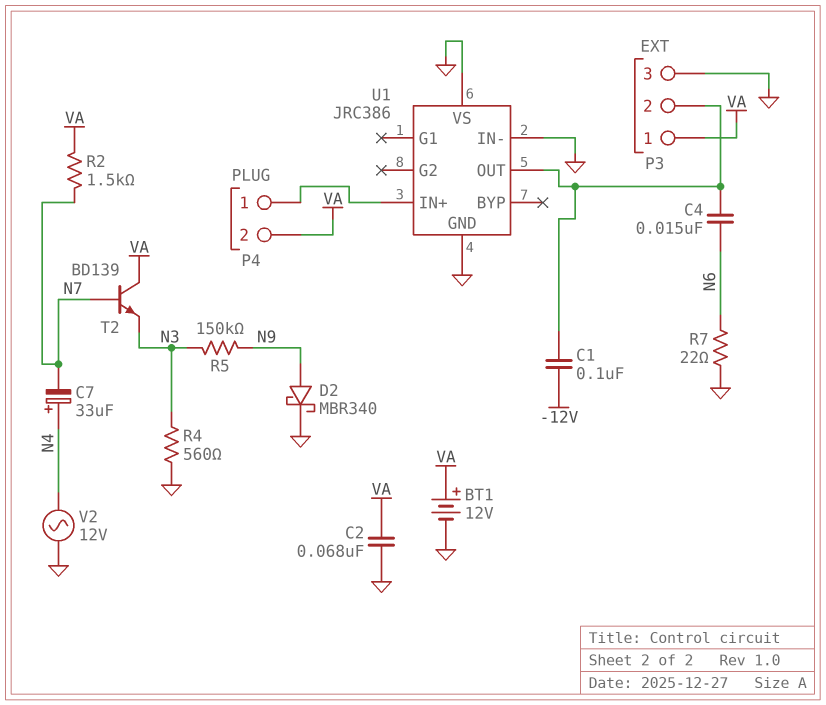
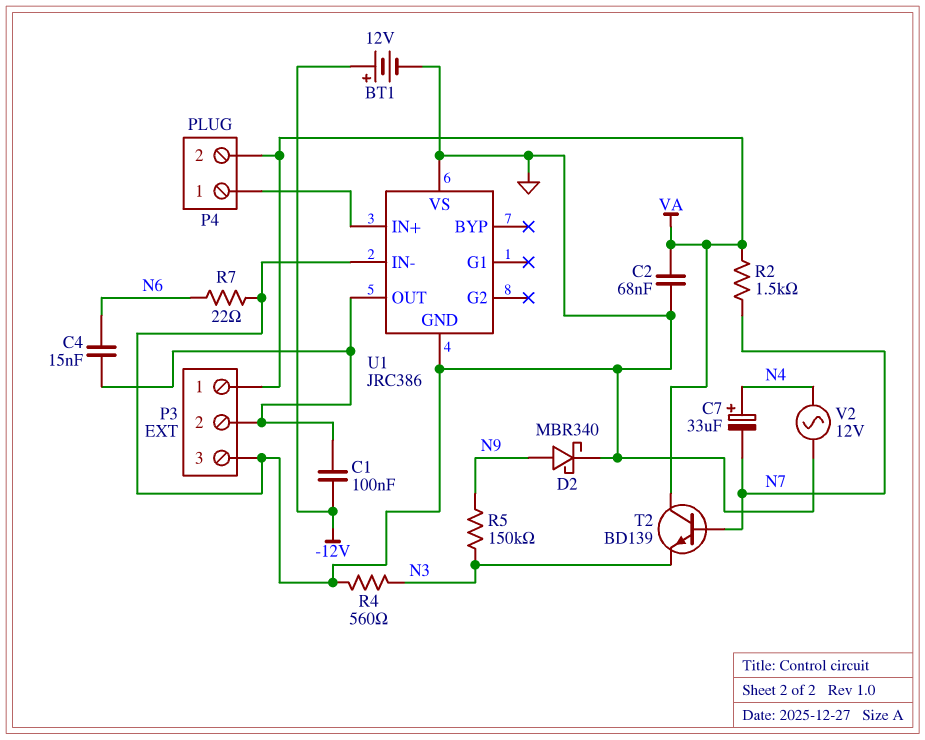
BT1: 12V (plus VA, minus GND) -> 12V (plus -12V, minus GND)

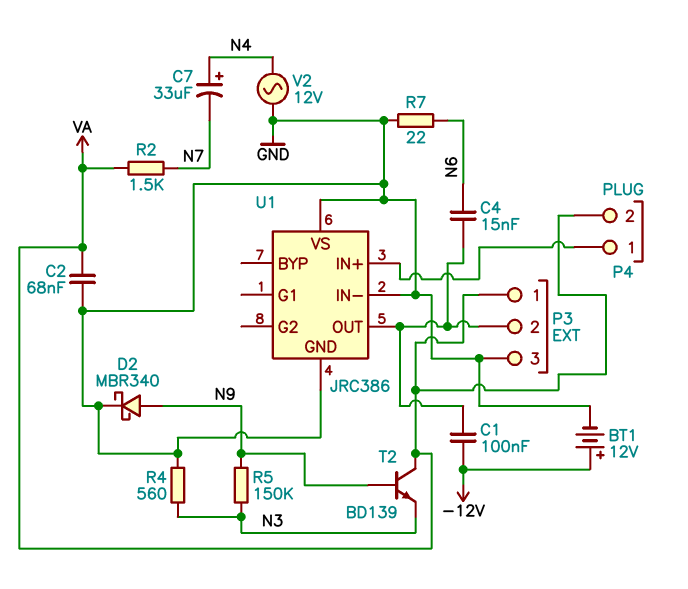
T2: NPN BD139 (B N7, C VA, E N3) -> NPN BD139 (B N9, C VA, E N3)

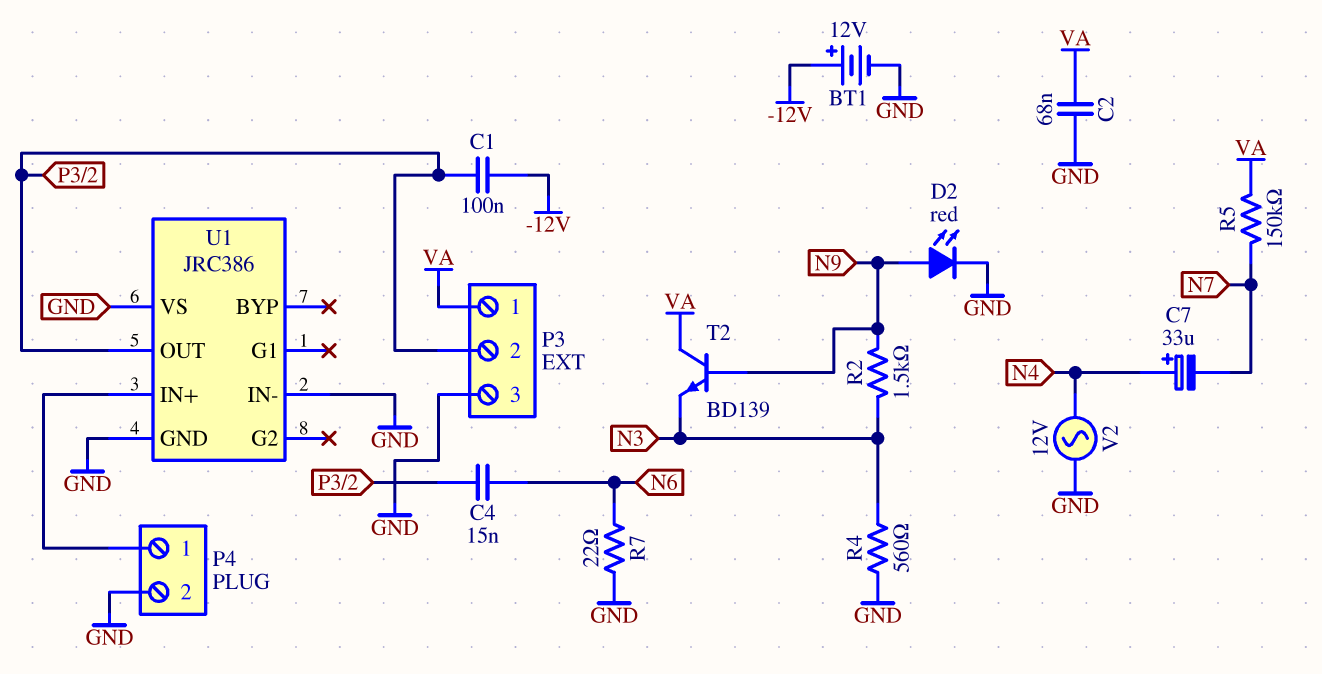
D2: schottky MBR340 (A N9, K GND) -> LED red (A N9, K GND)
P4 pin 2: VA -> GND
R2: 1.5k (N7, VA) -> 1.5k (N3, N9)
R5: 150k (N3, N9) -> 150k (N7, VA)

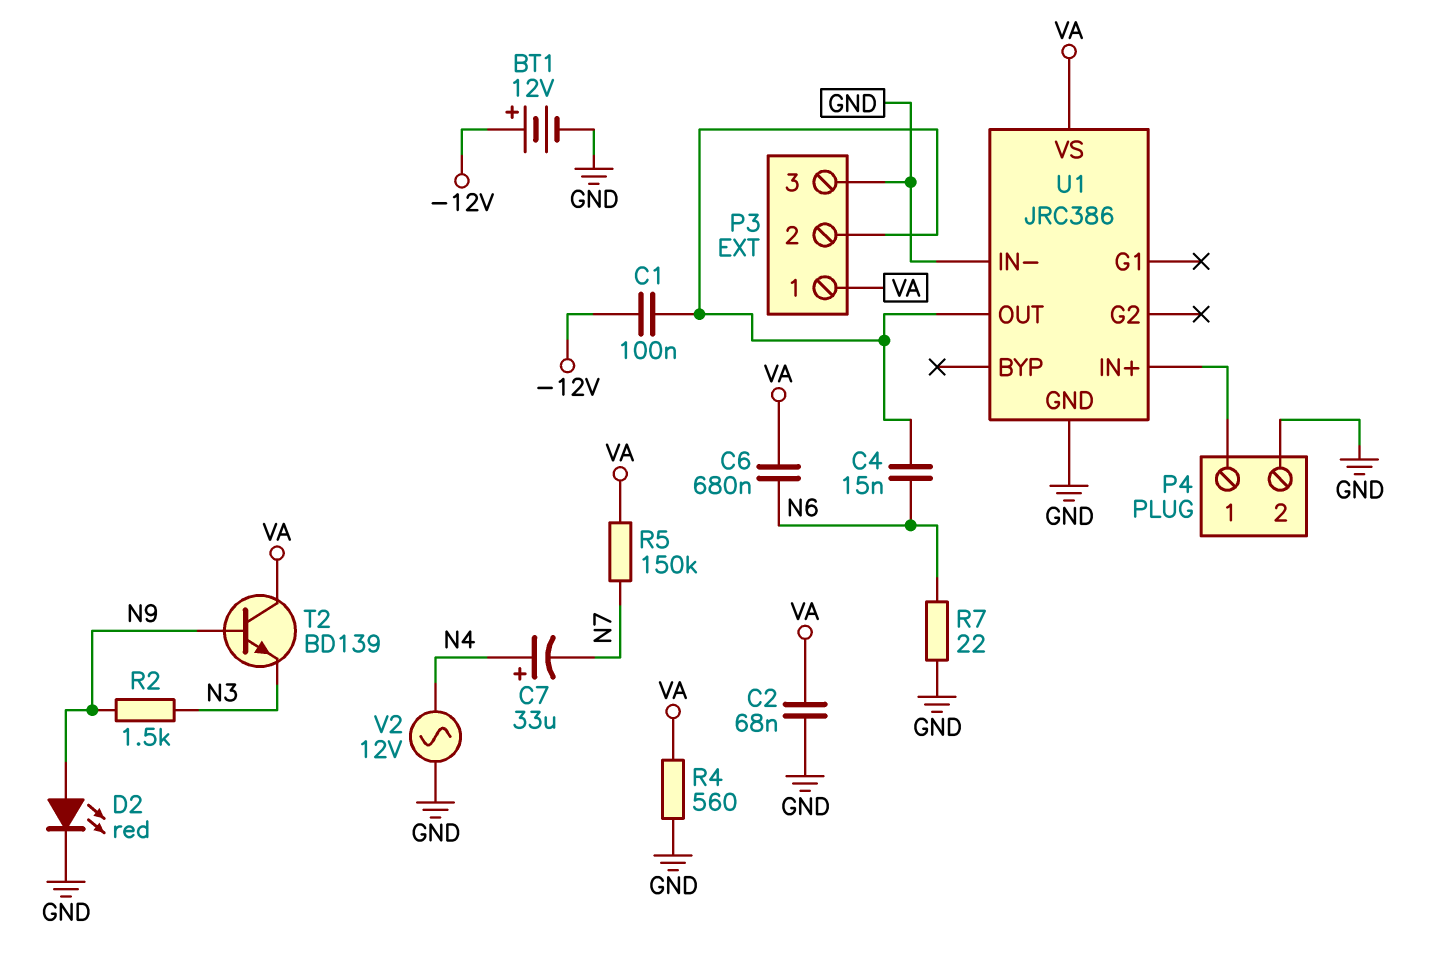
C6: none -> 680nF (N6, VA)
R4: 560 (GND, N3) -> 560 (GND, VA)
U1 pin VS: GND -> VA

